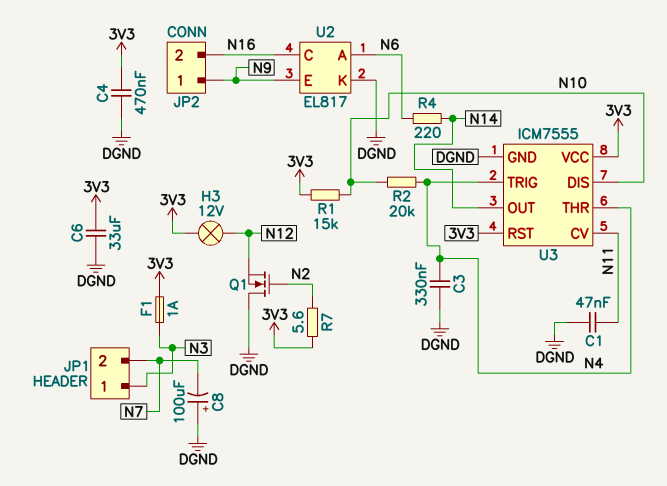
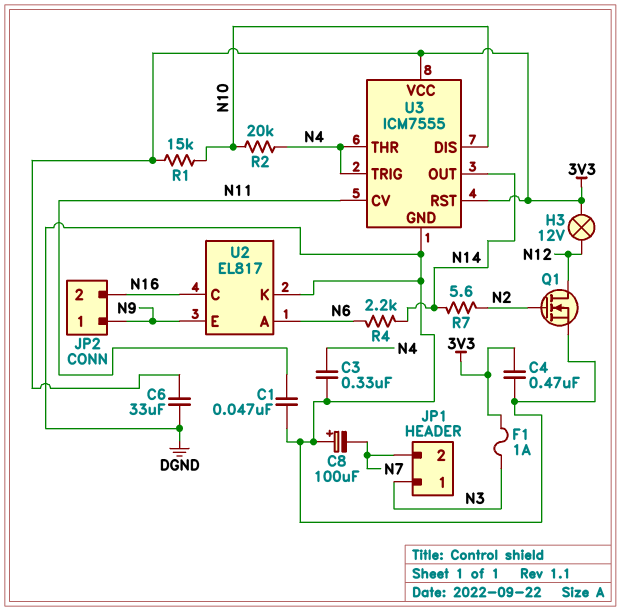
Q1: NMOS (G N2, D DGND, S N12) -> NMOS (G N2, D N12, S DGND)
R4: 220 (N6, N14) -> 2.2k (N6, N14)
R7: 5.6 (3V3, N2) -> 5.6 (N2, N14)

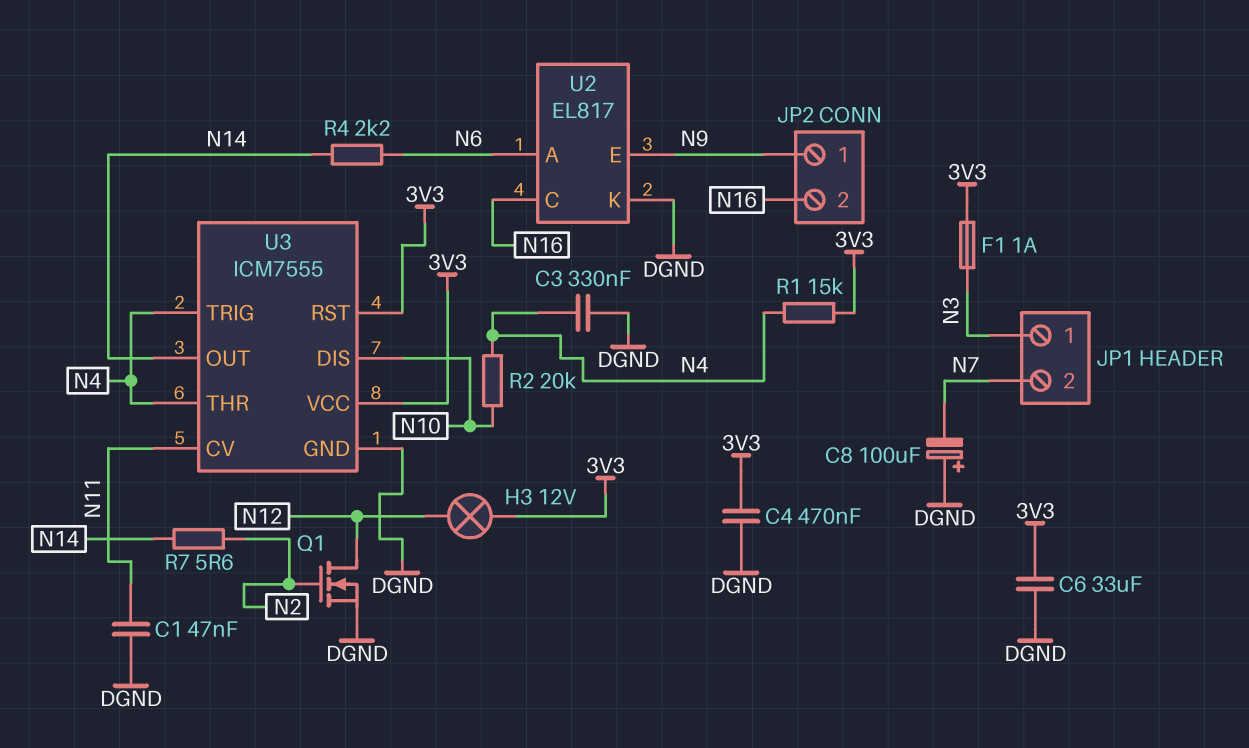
R1: 15k (3V3, N10) -> 15k (3V3, N4)

